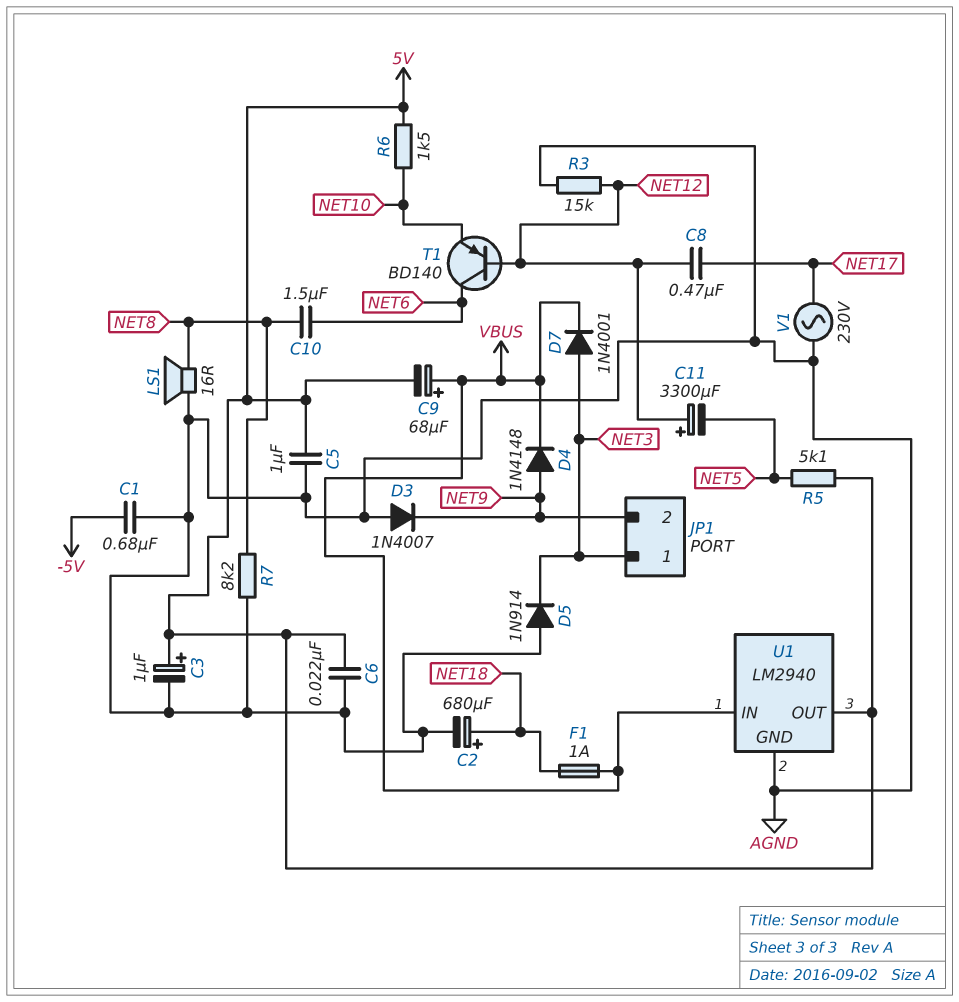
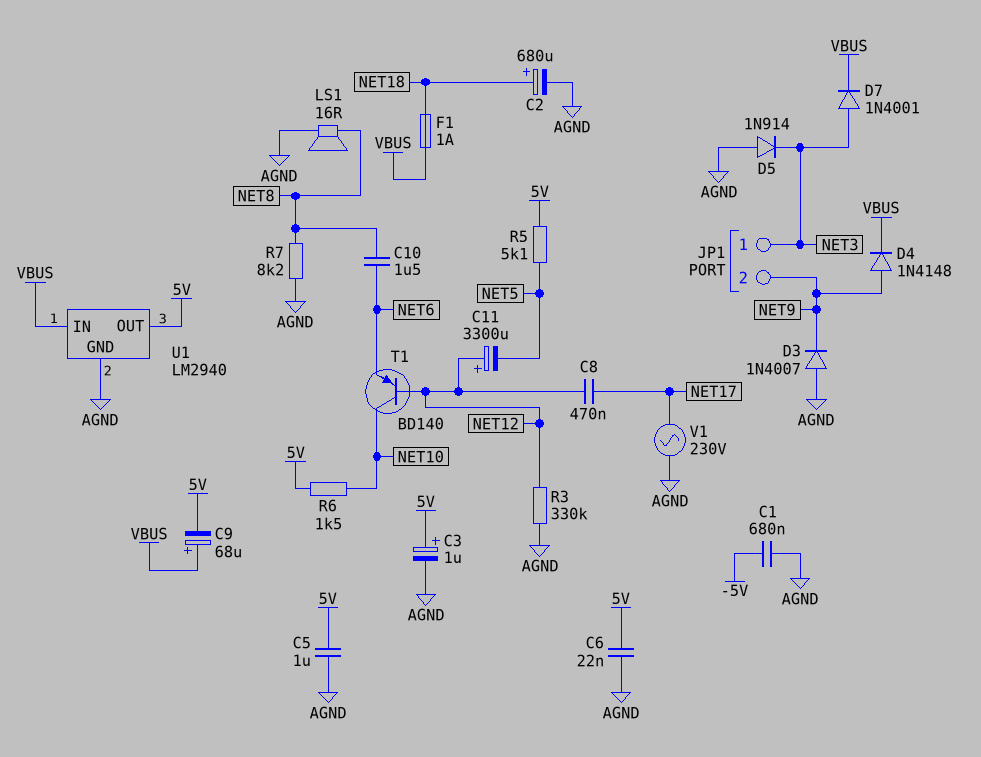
R3: 15k (AGND, NET12) -> 330k (AGND, NET12)
T1: PNP BD140 (B NET12, C NET6, E NET10) -> PNP BD140 (B NET12, C NET10, E NET6)

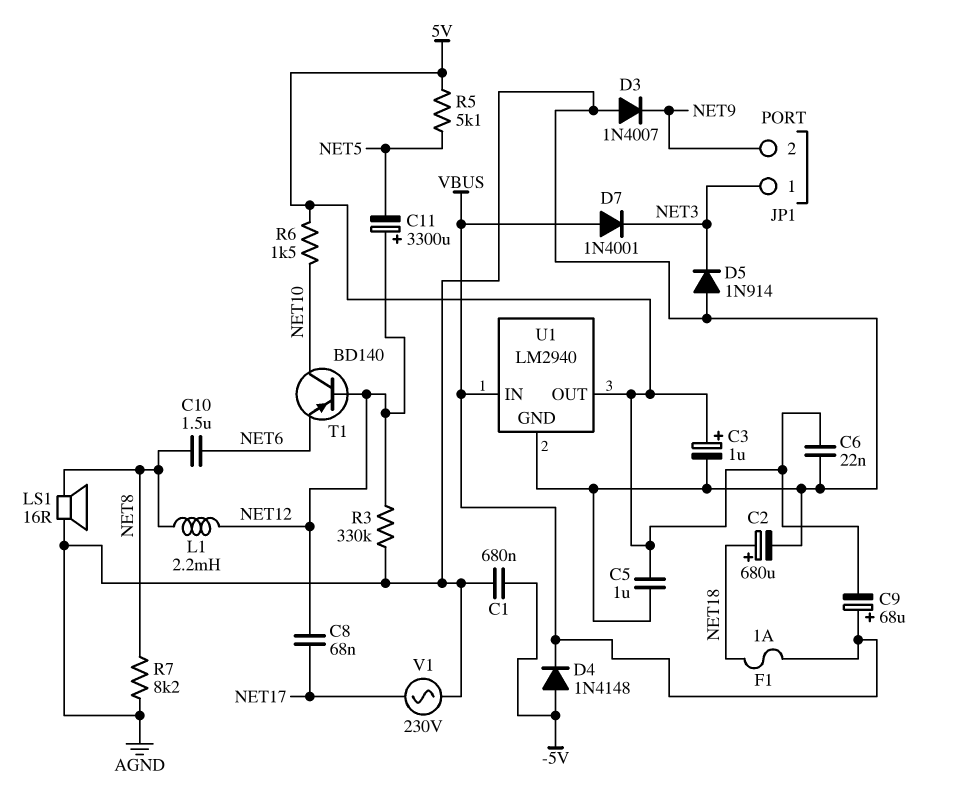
C8: 470nF (NET12, NET17) -> 68nF (NET12, NET17)
D4: diode 1N4148 (A NET9, K VBUS) -> diode 1N4148 (A -5V, K VBUS)
D7: diode 1N4001 (A NET3, K VBUS) -> diode 1N4001 (A VBUS, K NET3)
L1: none -> 2.2mH (NET8, NET12)

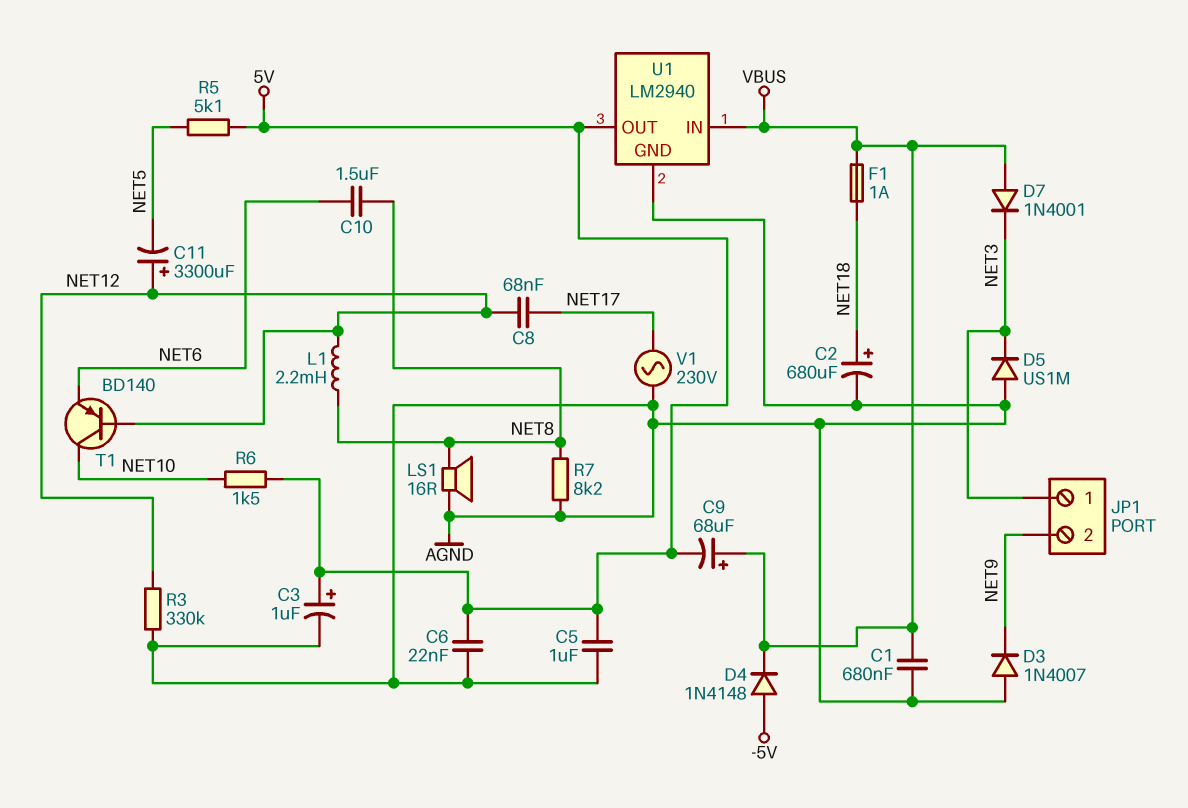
C1: 680nF (-5V, AGND) -> 680nF (AGND, VBUS)
D5: diode 1N914 (A AGND, K NET3) -> diode US1M (A AGND, K NET3)

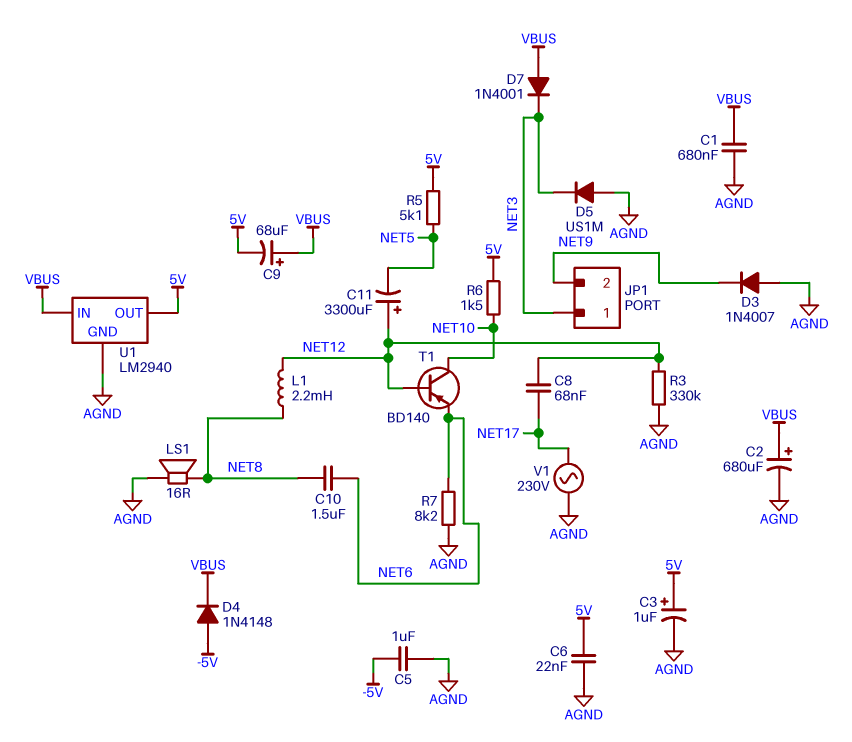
C2: 680uF (plus NET18, minus AGND) -> 680uF (plus VBUS, minus AGND)
C5: 1uF (5V, AGND) -> 1uF (-5V, AGND)
F1: 1A (NET18, VBUS) -> none
R7: 8.2k (AGND, NET8) -> 8.2k (AGND, NET6)

